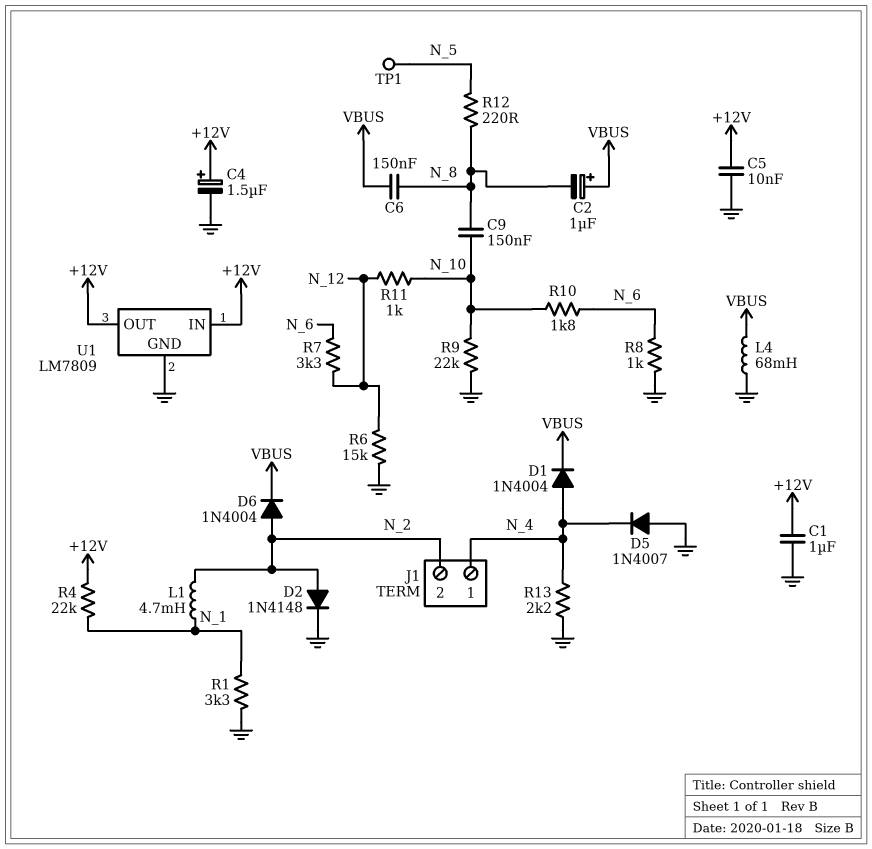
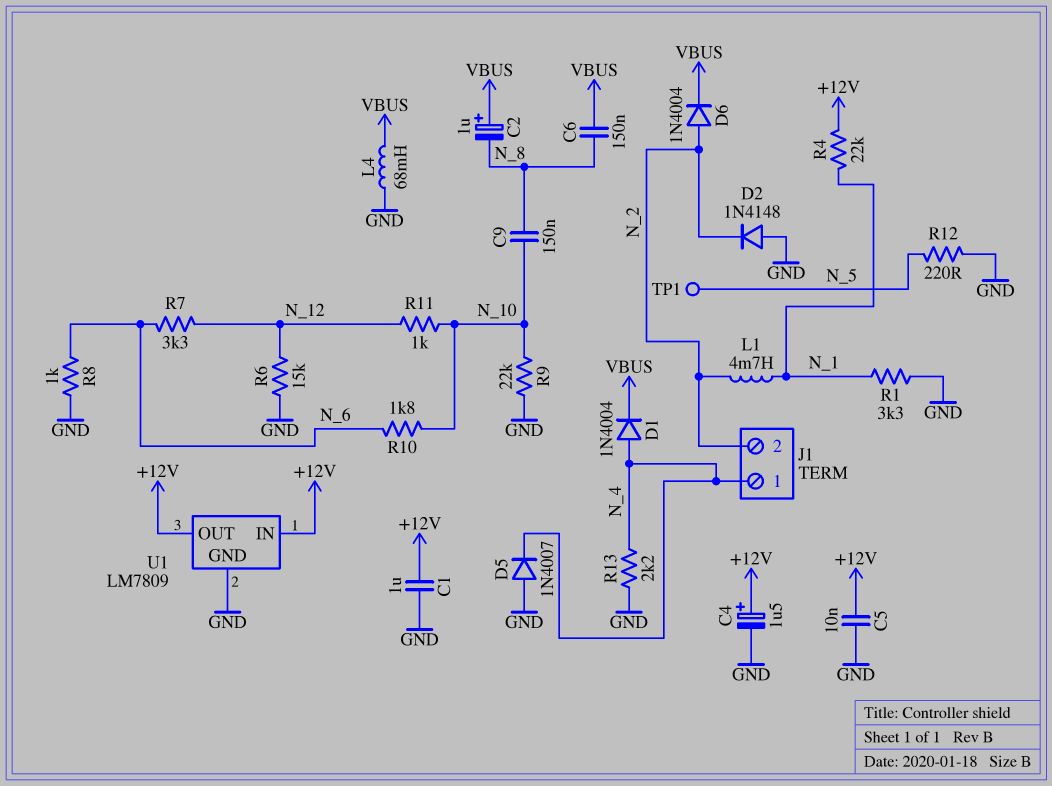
D2: diode 1N4148 (A N_2, K GND) -> diode 1N4148 (A GND, K N_2)
R12: 220 (N_5, N_8) -> 220 (GND, N_5)

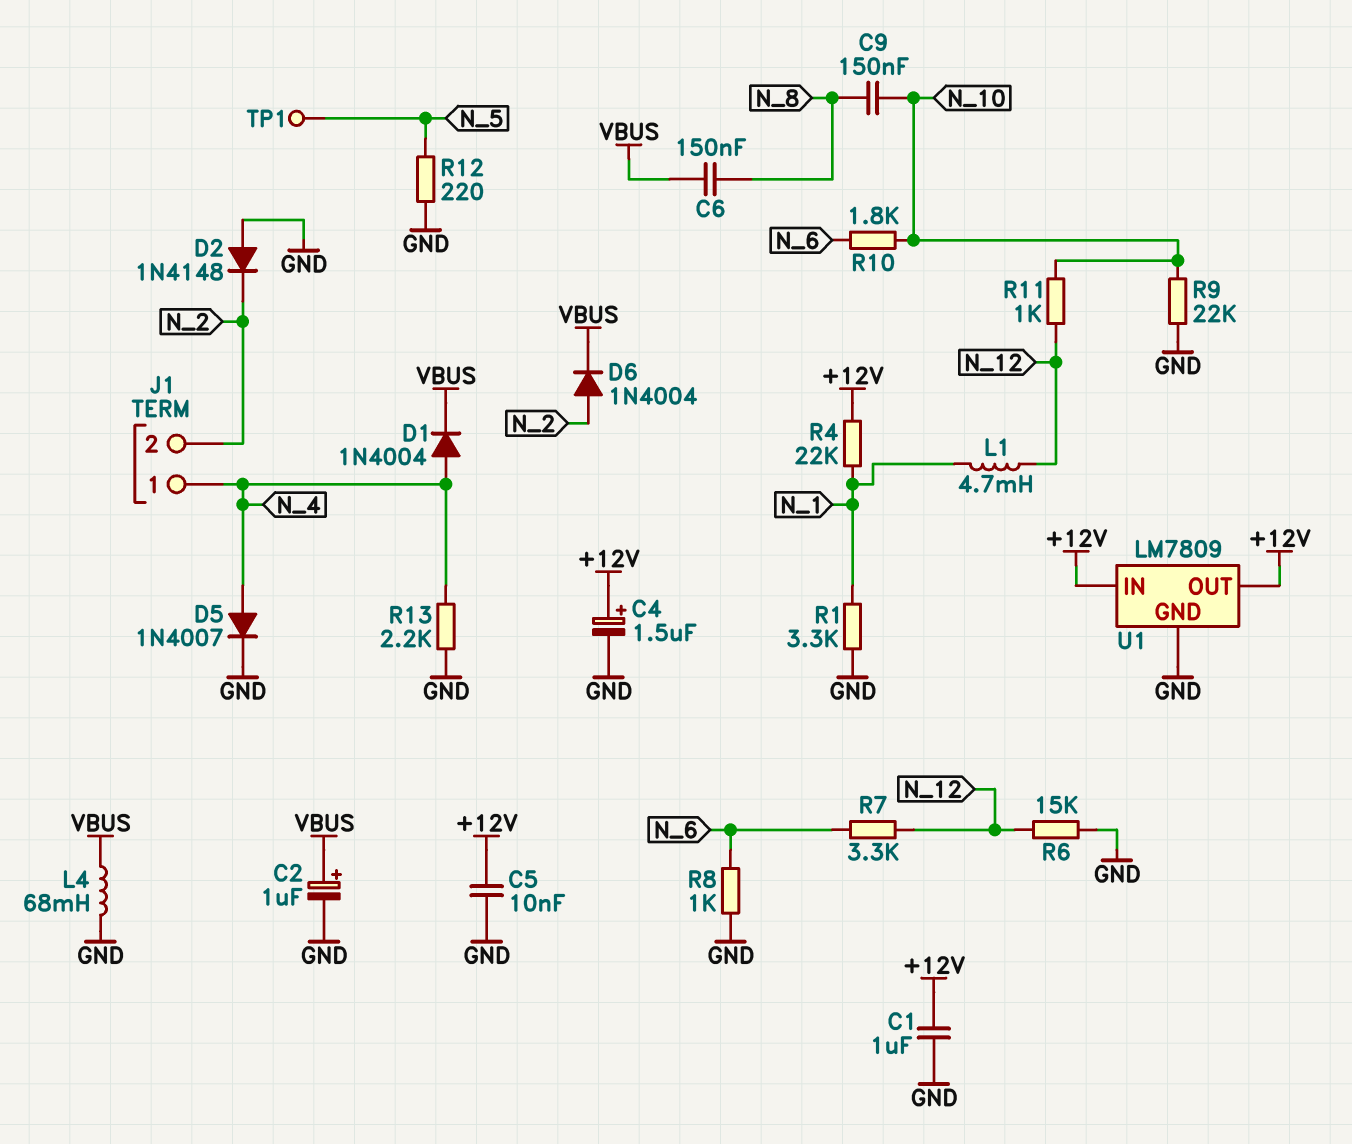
C2: 1uF (plus VBUS, minus N_8) -> 1uF (plus VBUS, minus GND)
D5: diode 1N4007 (A GND, K N_4) -> diode 1N4007 (A N_4, K GND)
L1: 4.7mH (N_1, N_2) -> 4.7mH (N_1, N_12)

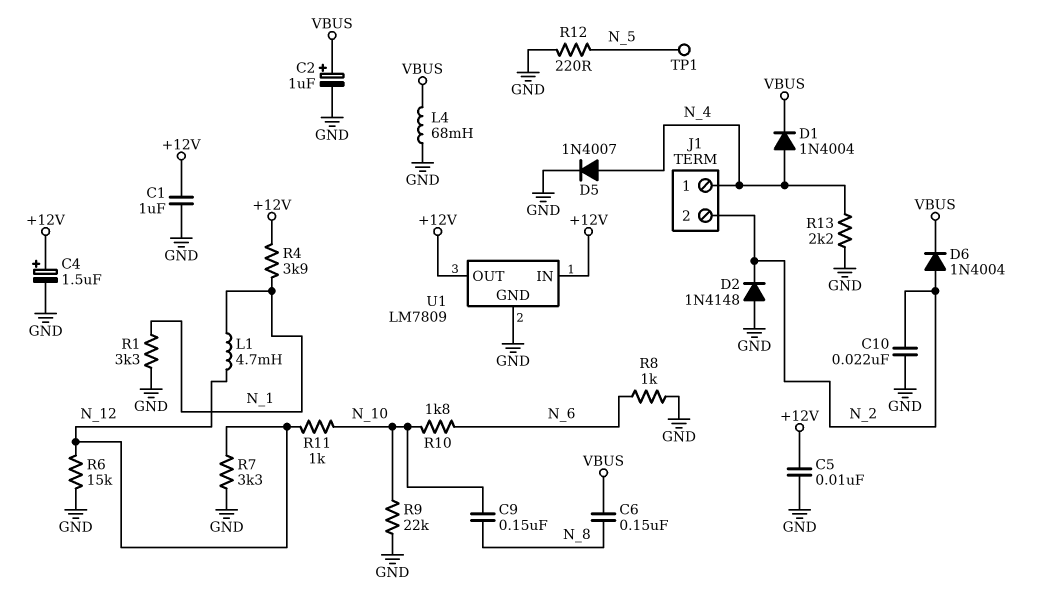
C10: none -> 22nF (GND, N_2)
R4: 22k (+12V, N_1) -> 3.9k (+12V, N_1)
R7: 3.3k (N_6, N_12) -> 3.3k (GND, N_12)

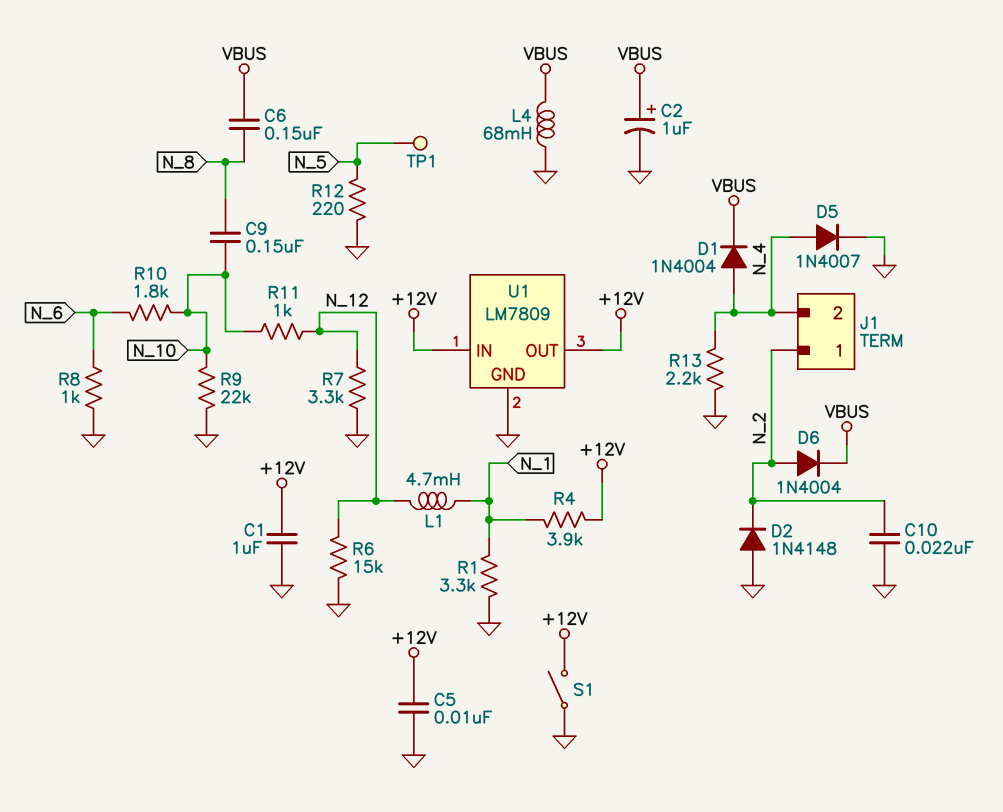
C4: 1.5uF (plus +12V, minus GND) -> none
J1 pin 1: N_4 -> N_2
J1 pin 2: N_2 -> N_4
S1: none -> switch (+12V, GND)

